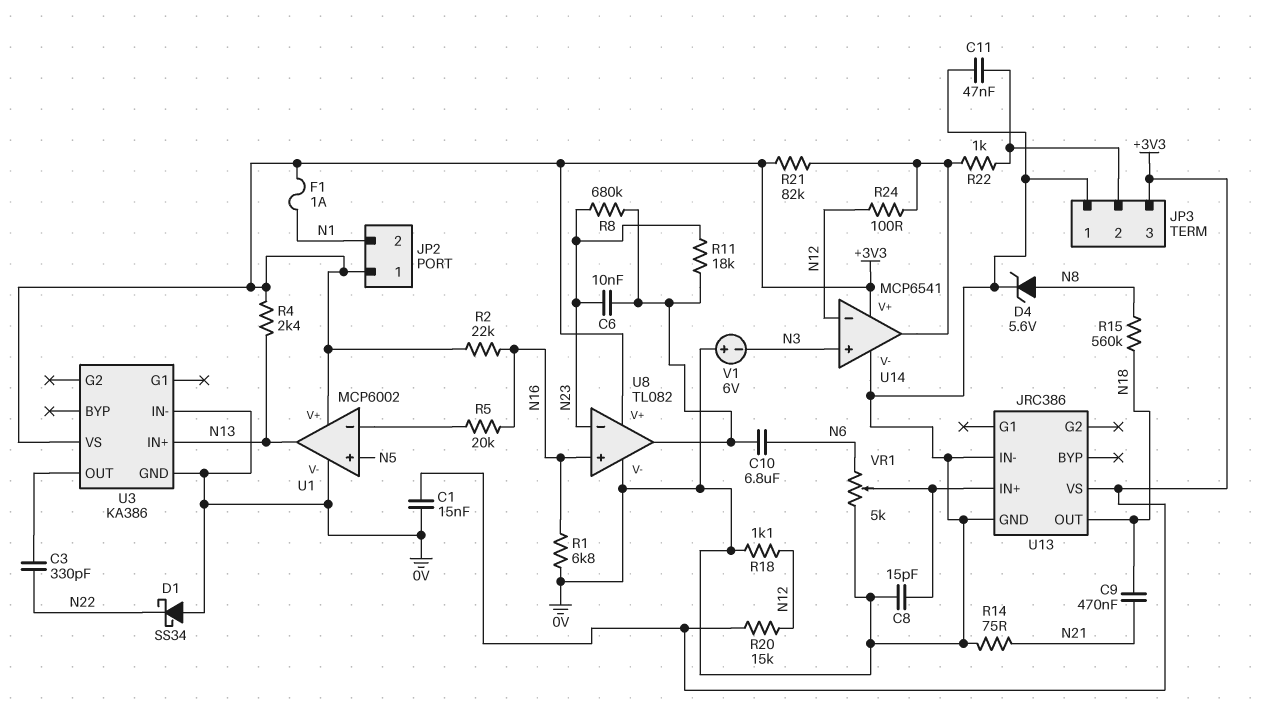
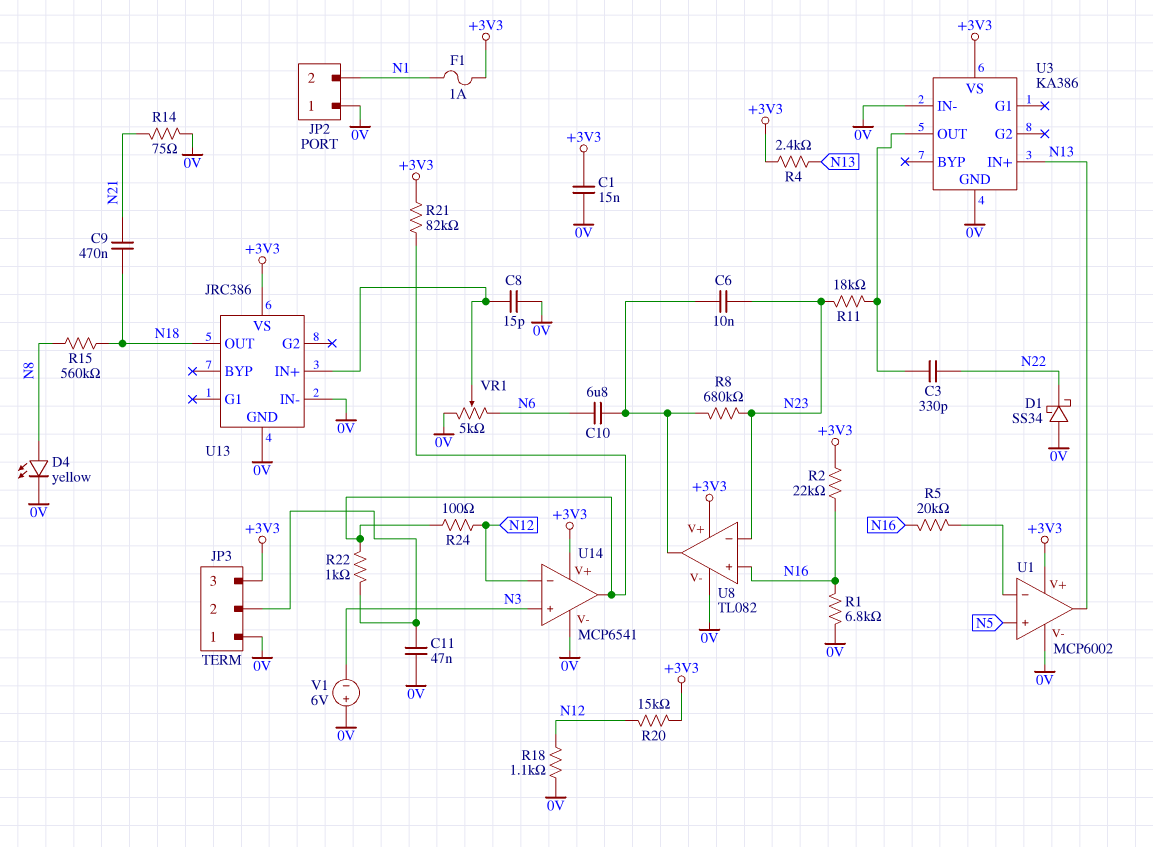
D4: zener 5.6V (A N8, K 0V) -> LED yellow (A N8, K 0V)
JP2 pin 1: +3V3 -> 0V
R11: 18k (N23, U8/out) -> 18k (N23, U3/OUT)

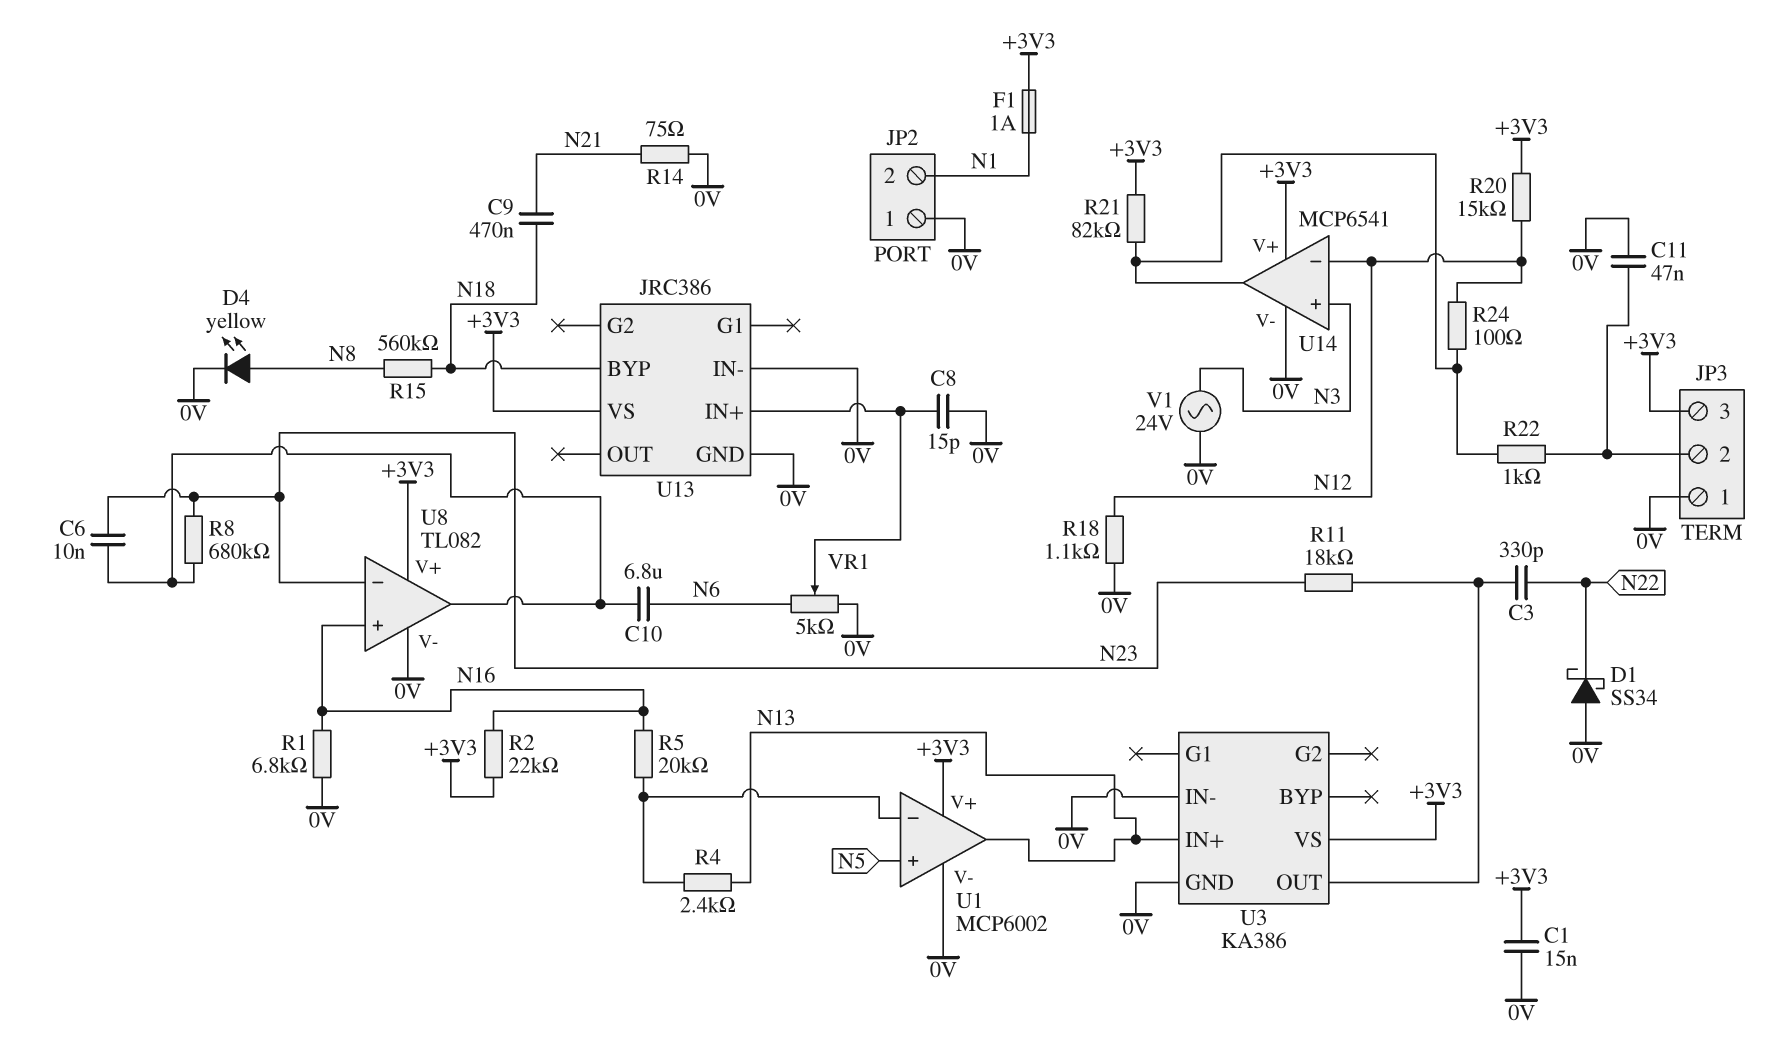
R4: 2.4k (+3V3, N13) -> 2.4k (N13, U1/in-)
U13 pin BYP: none -> N18
U13 pin OUT: N18 -> none
V1: 6V (plus 0V, minus N3) -> AC 24V (0V, N3)

